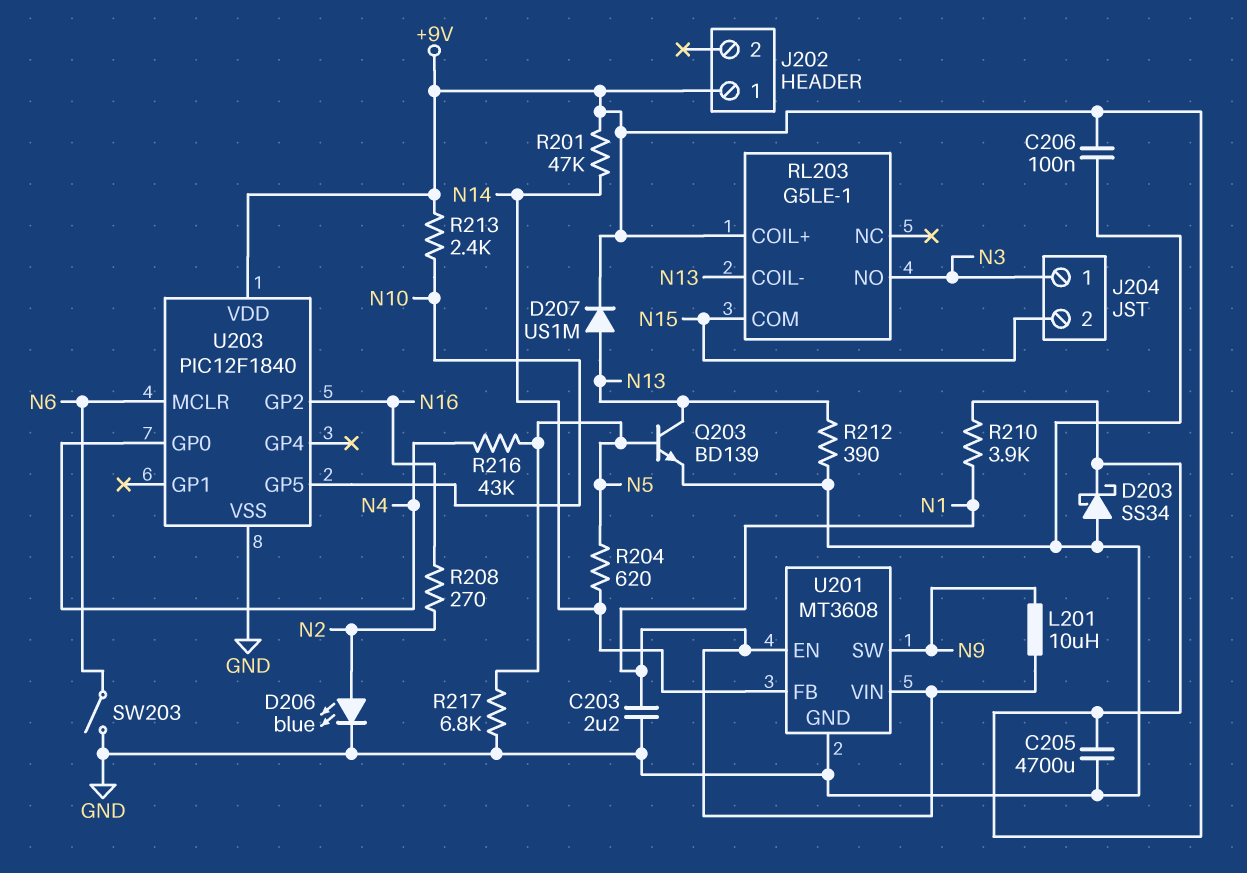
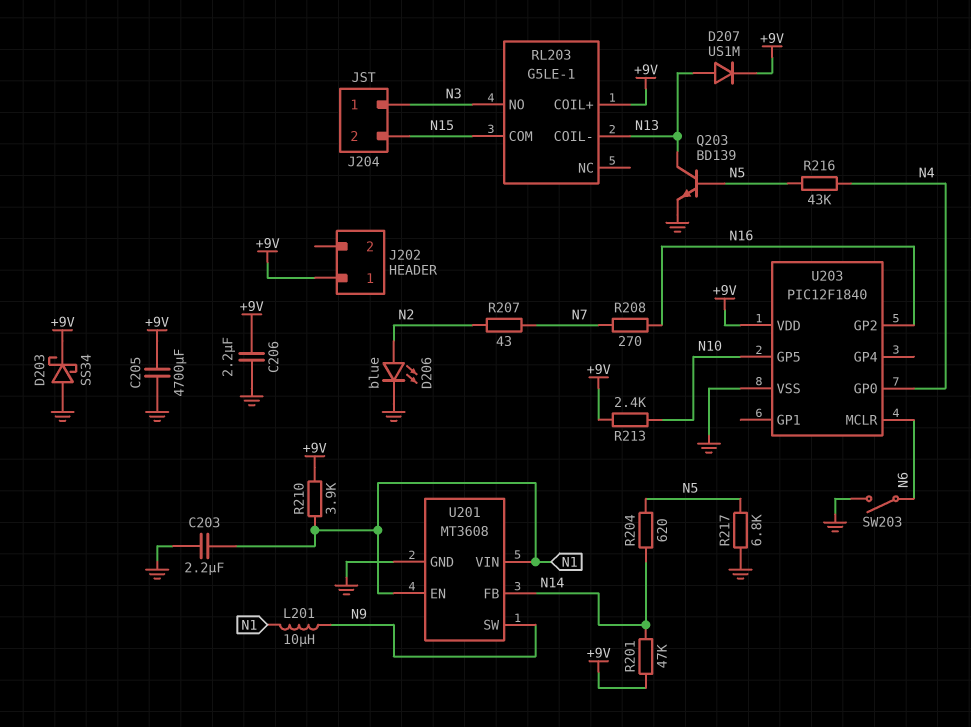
C206: 100nF (+9V, GND) -> 2.2uF (+9V, GND)
R207: none -> 43 (N2, N7)
R208: 270 (N2, N16) -> 270 (N7, N16)
R212: 390 (GND, N13) -> none

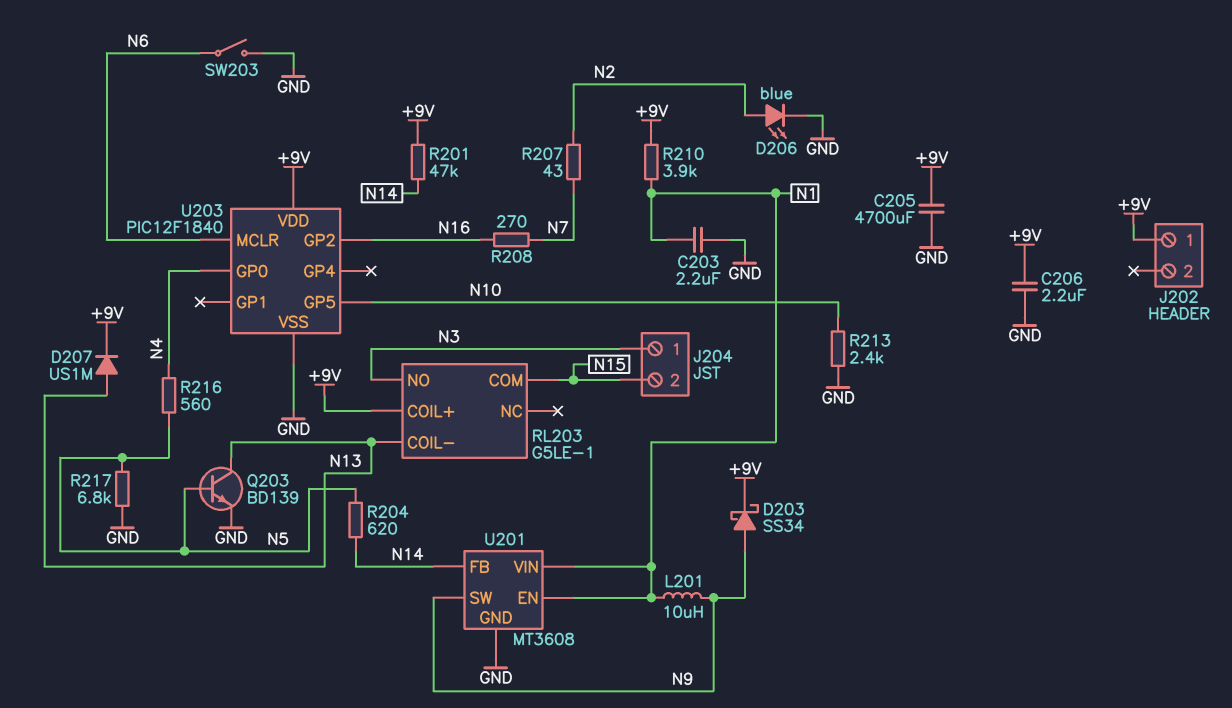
D203: schottky SS34 (A GND, K +9V) -> schottky SS34 (A N9, K +9V)
R213: 2.4k (+9V, N10) -> 2.4k (GND, N10)
R216: 43k (N4, N5) -> 560 (N4, N5)

